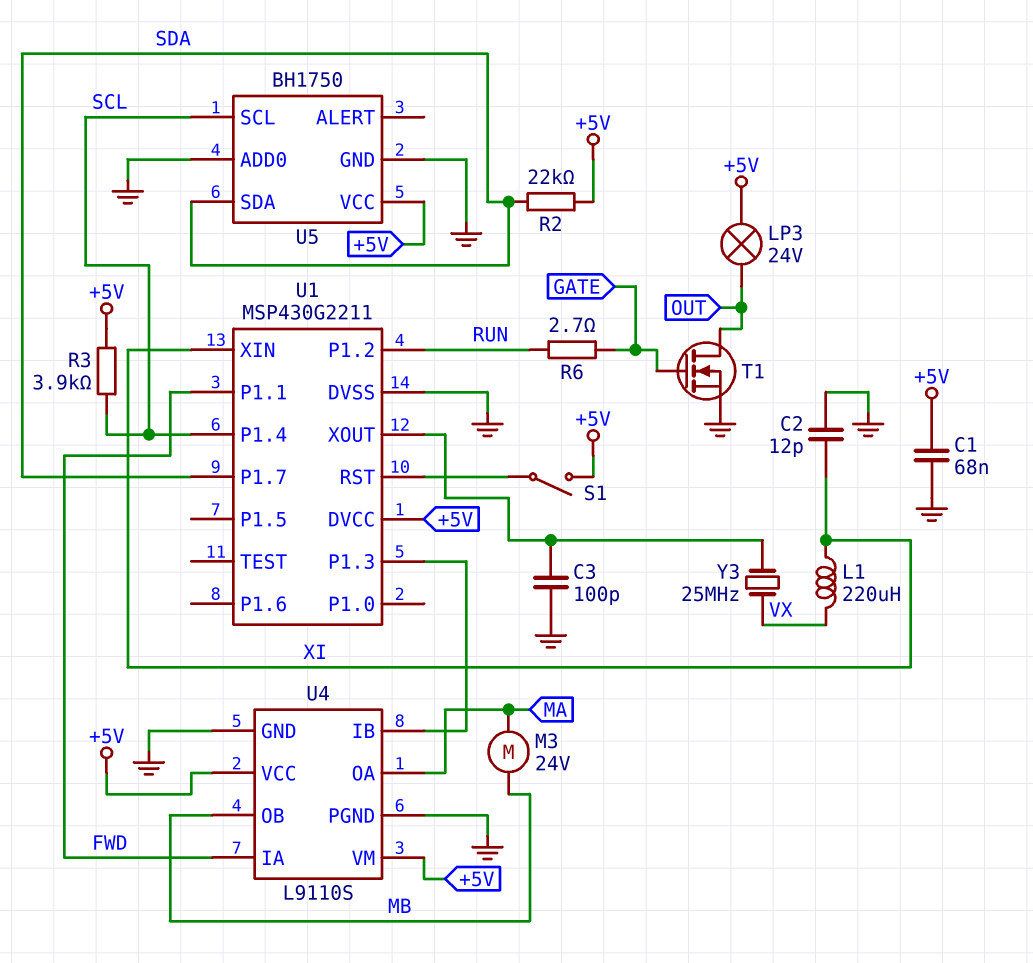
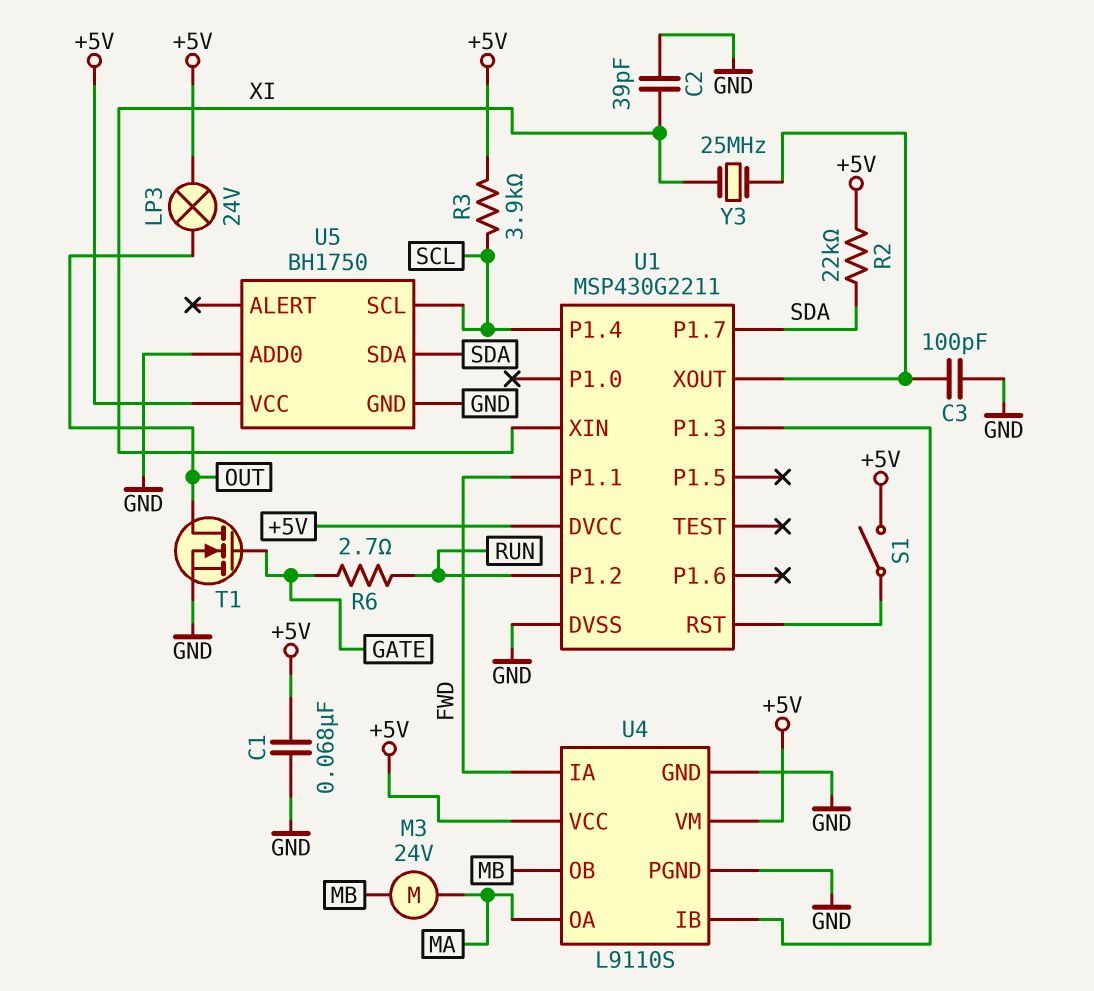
C2: 12pF (GND, XI) -> 39pF (GND, XI)
L1: 220uH (VX, XI) -> none
Y3: 25MHz (U1/XOUT, VX) -> 25MHz (U1/XOUT, XI)

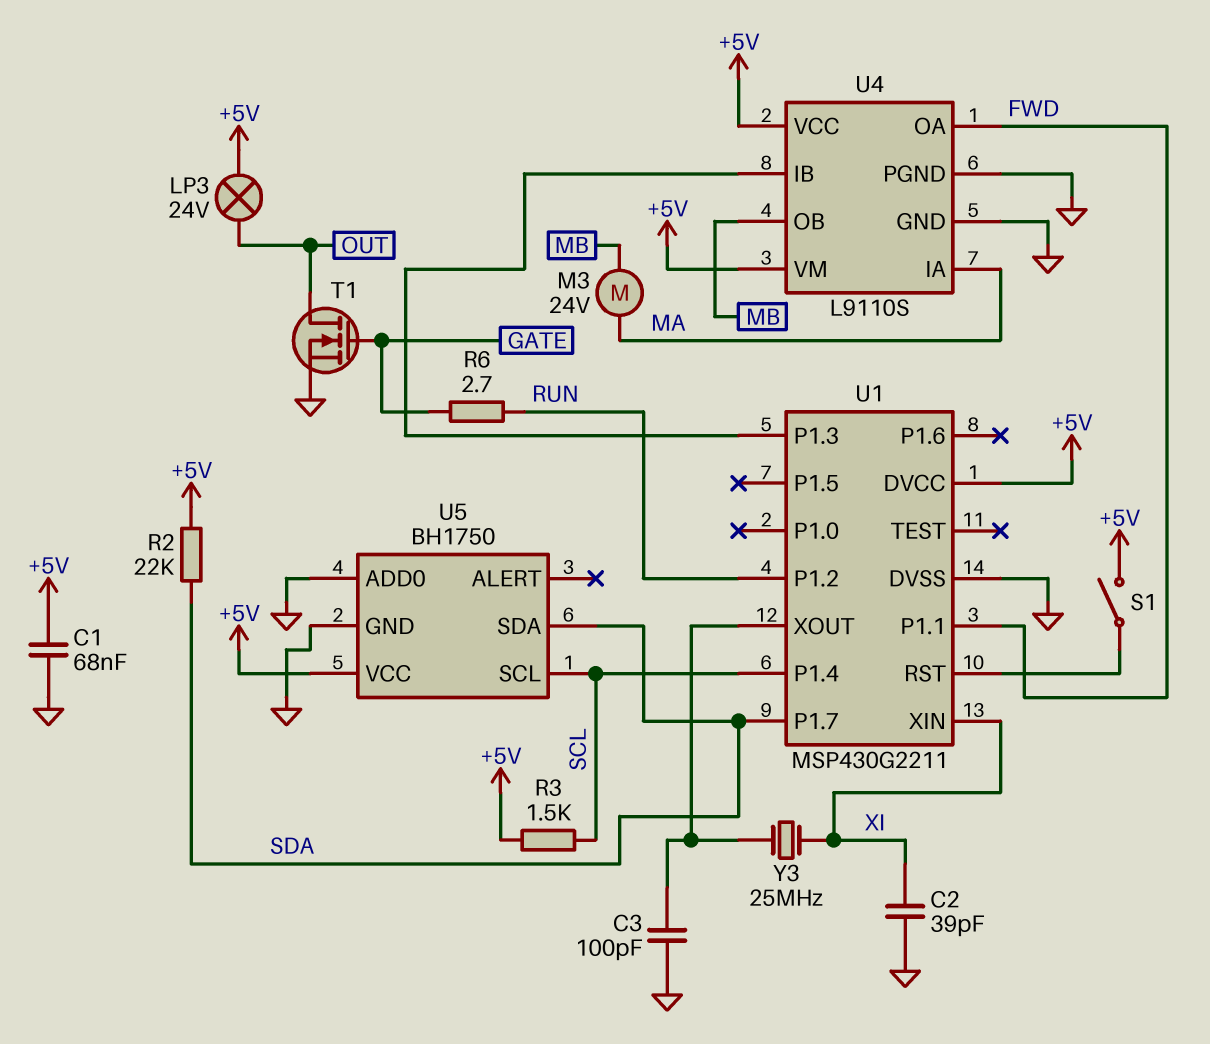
R3: 3.9k (+5V, SCL) -> 1.5k (+5V, SCL)
U4 pin IA: FWD -> MA
U4 pin OA: MA -> FWD

